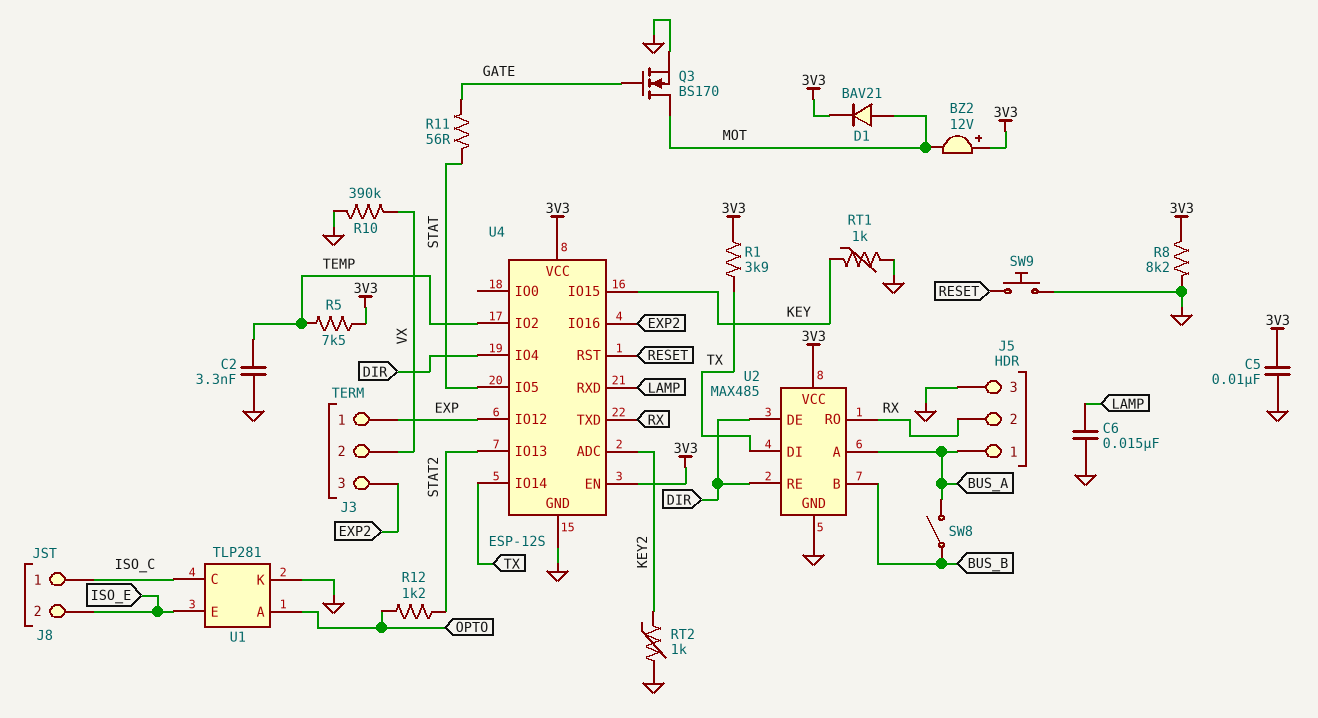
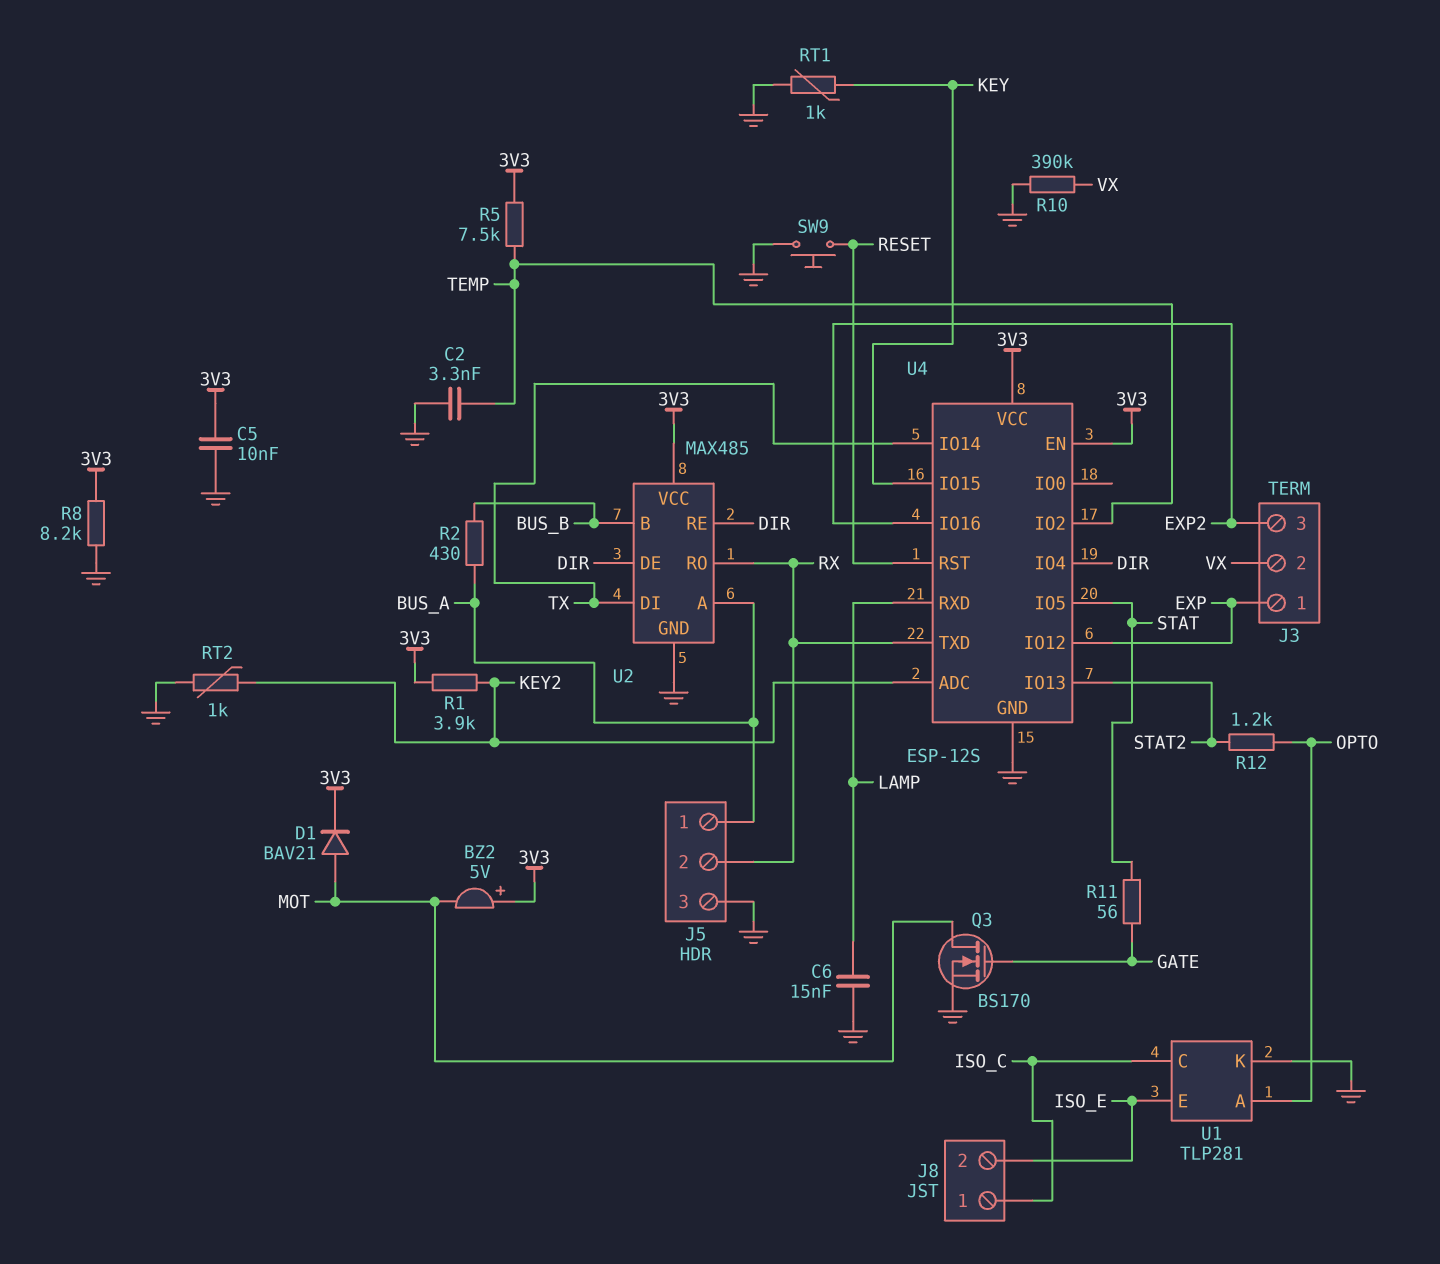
BZ2: buzzer 12V (plus 3V3, minus MOT) -> buzzer 5V (plus 3V3, minus MOT)
R1: 3.9k (3V3, TX) -> 3.9k (3V3, KEY2)
R2: none -> 430 (BUS_A, BUS_B)
SW8: switch (BUS_A, BUS_B) -> none

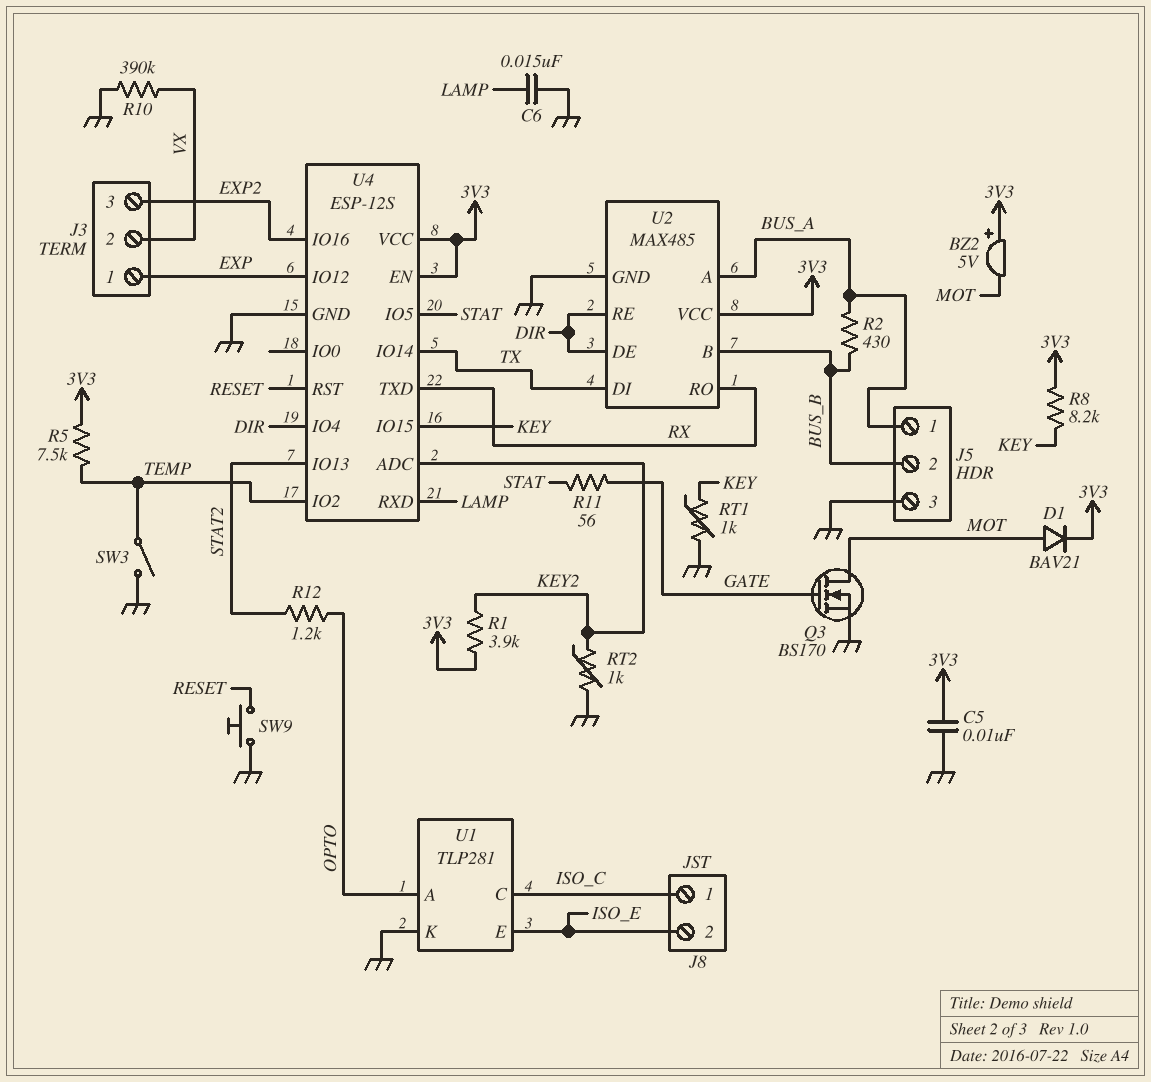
C2: 3.3nF (GND, TEMP) -> none
J5 pin 2: RX -> BUS_B
R8: 8.2k (3V3, GND) -> 8.2k (3V3, KEY)
SW3: none -> switch (GND, TEMP)

